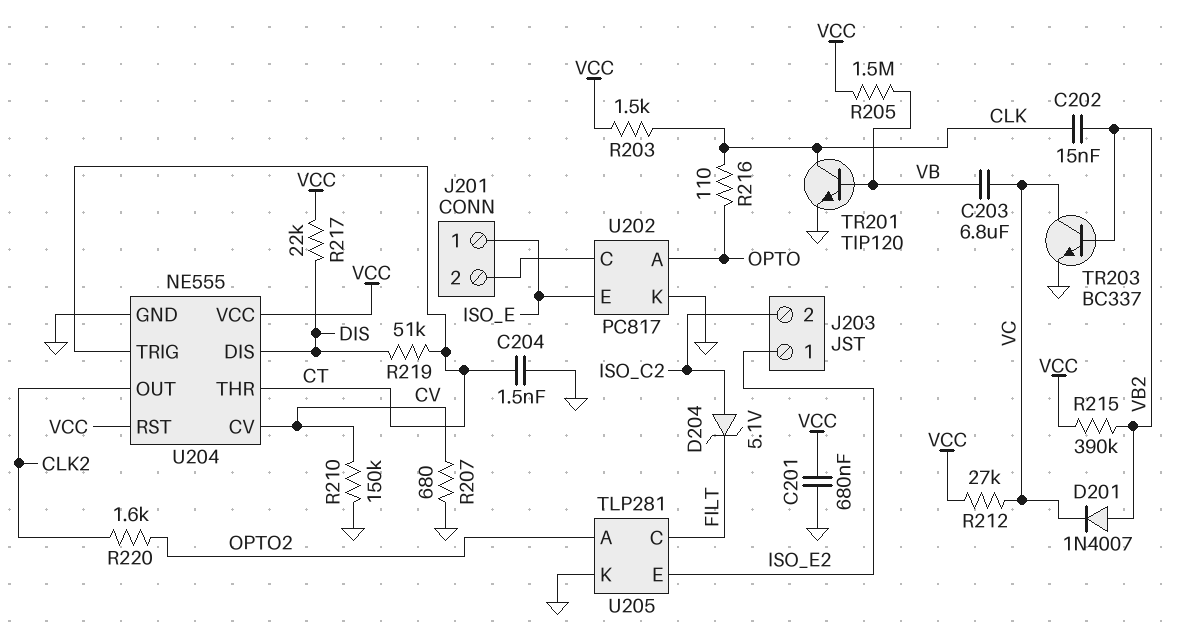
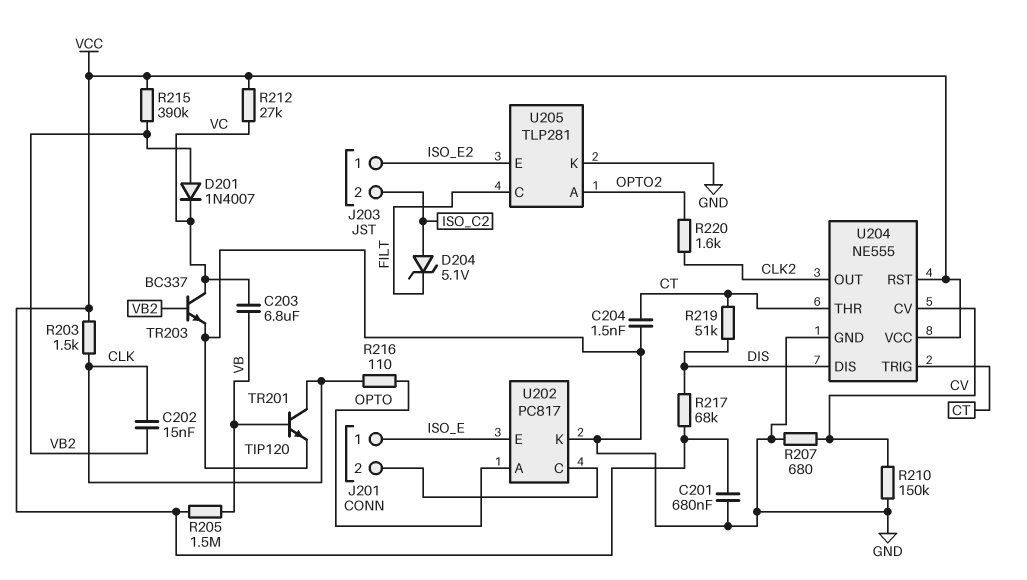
R217: 22k (DIS, VCC) -> 68k (DIS, VCC)

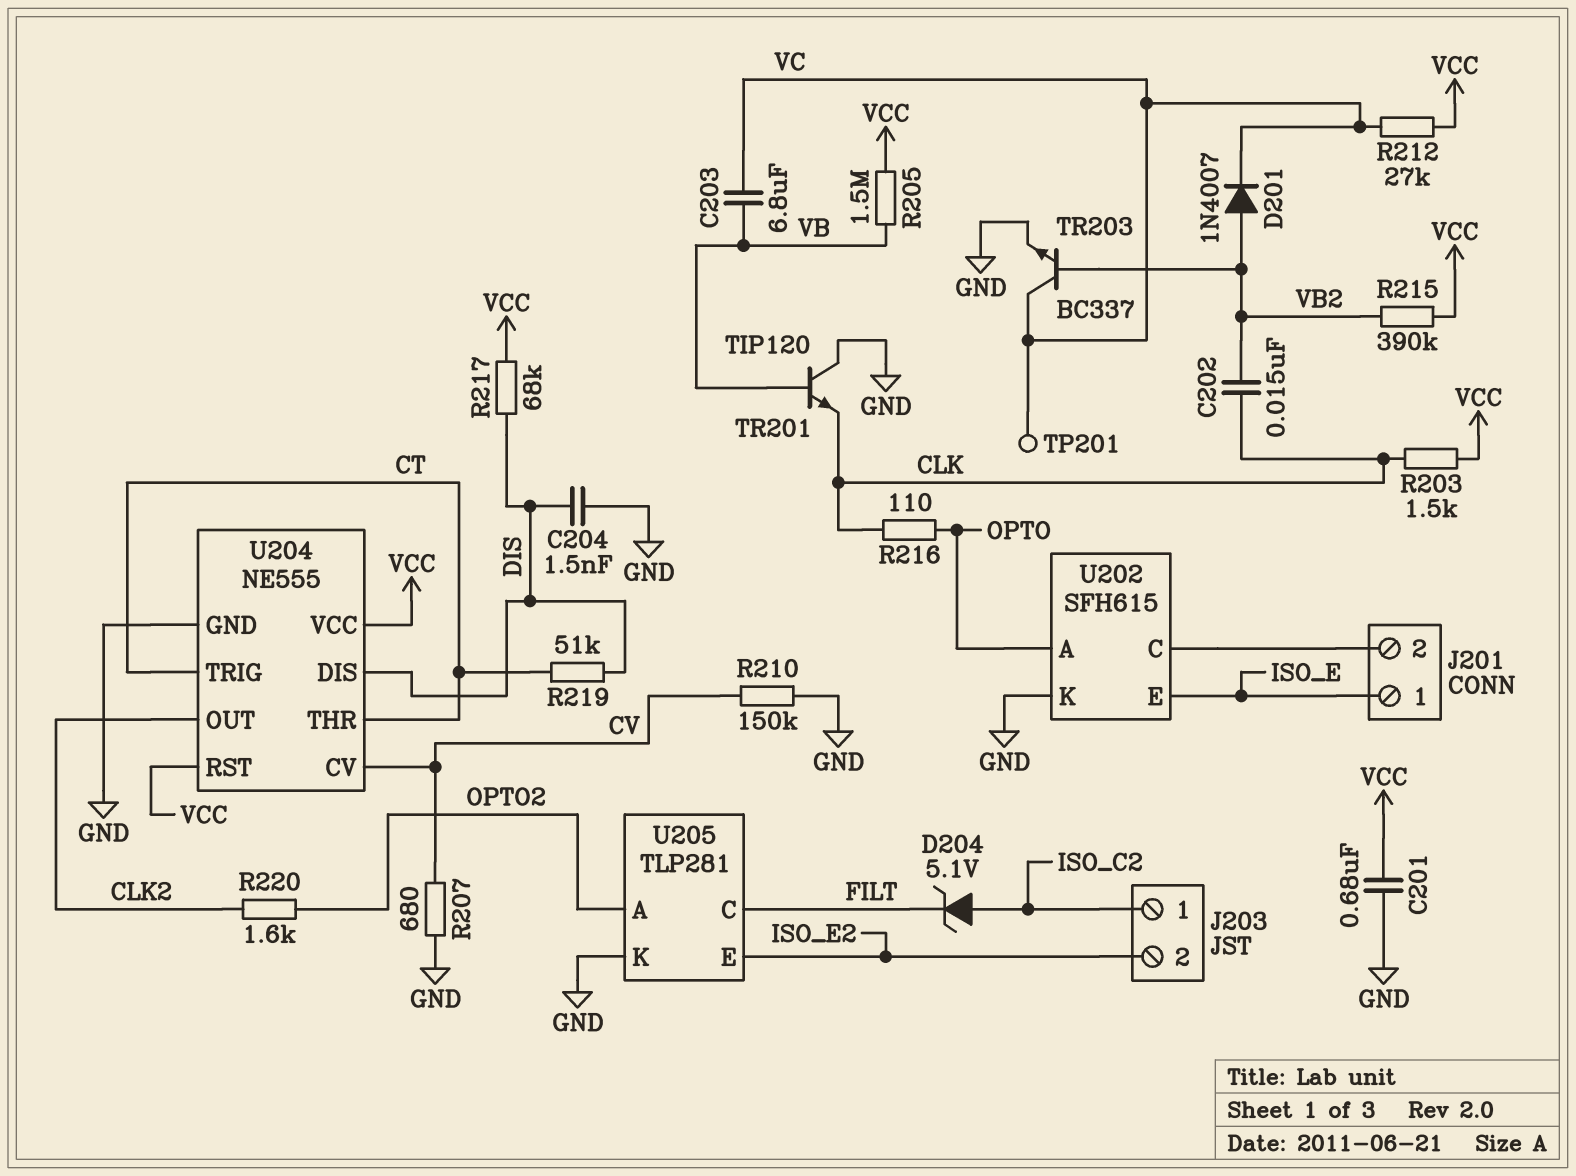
C204: 1.5nF (CT, GND) -> 1.5nF (DIS, GND)
J203 pin 1: ISO_E2 -> ISO_C2
J203 pin 2: ISO_C2 -> ISO_E2
TP201: none -> test point (VC)
TR201: NPN TIP120 (B VB, C CLK, E GND) -> NPN TIP120 (B VB, C GND, E CLK)
U202: PC817 -> SFH615

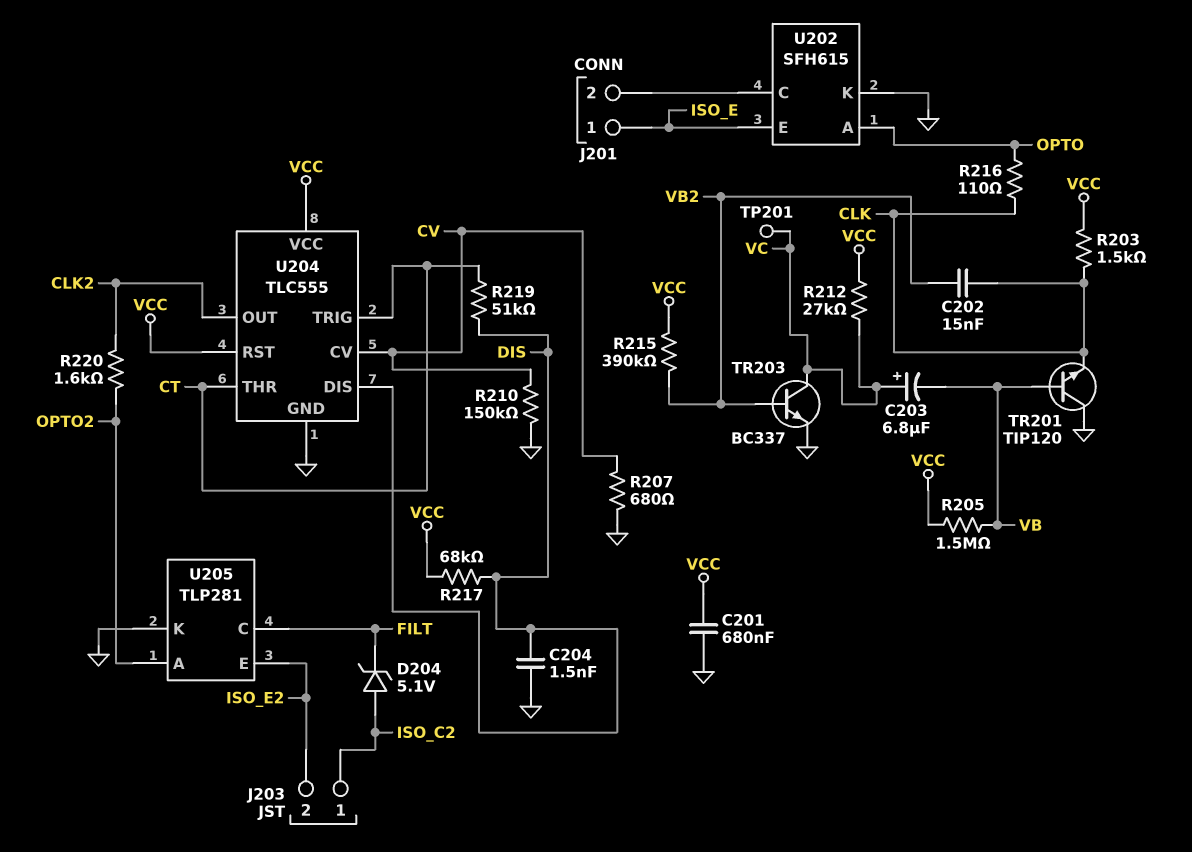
C203: 6.8uF (VB, VC) -> 6.8uF (plus VC, minus VB)
D201: diode 1N4007 (A VB2, K VC) -> none
U204: NE555 -> TLC555

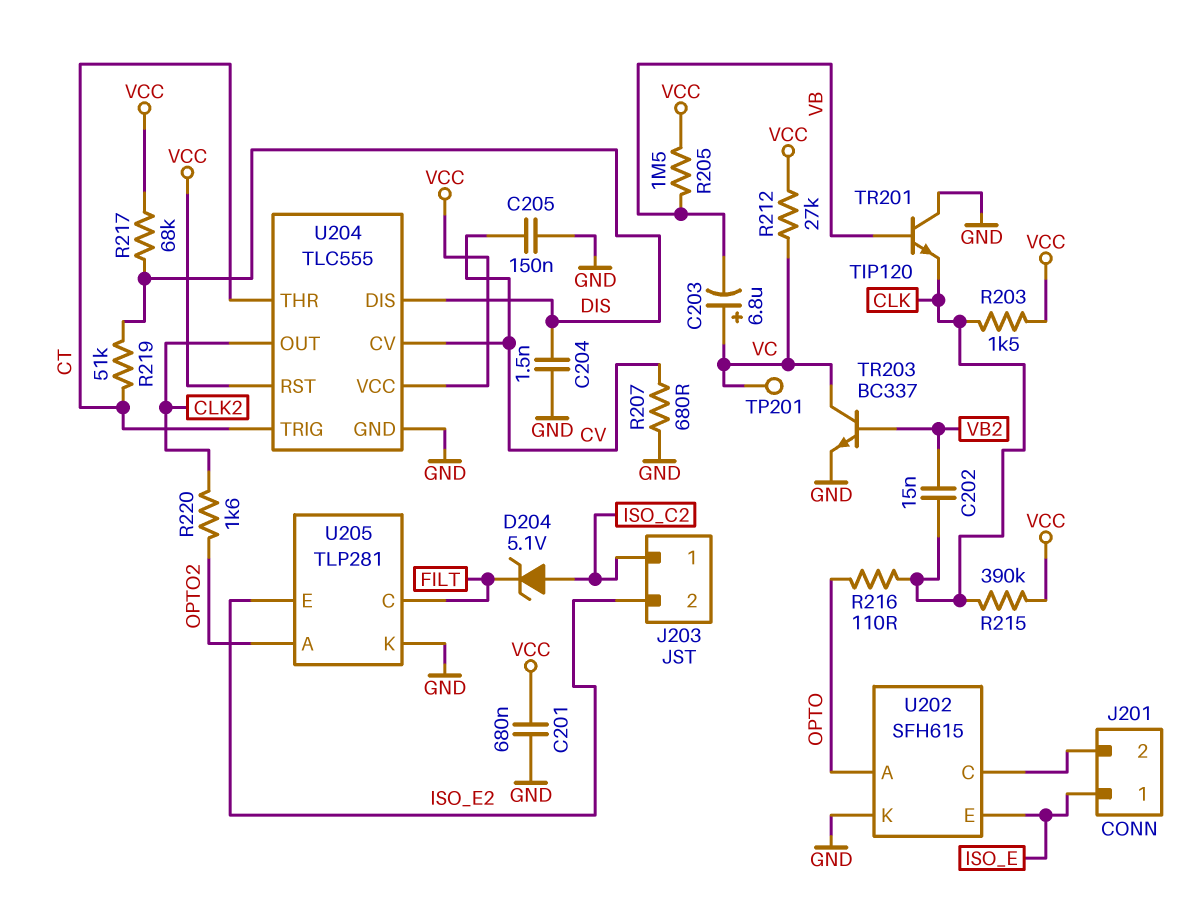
C205: none -> 150nF (CV, GND)
R210: 150k (CV, GND) -> none
R215: 390k (VB2, VCC) -> 390k (CLK, VCC)

